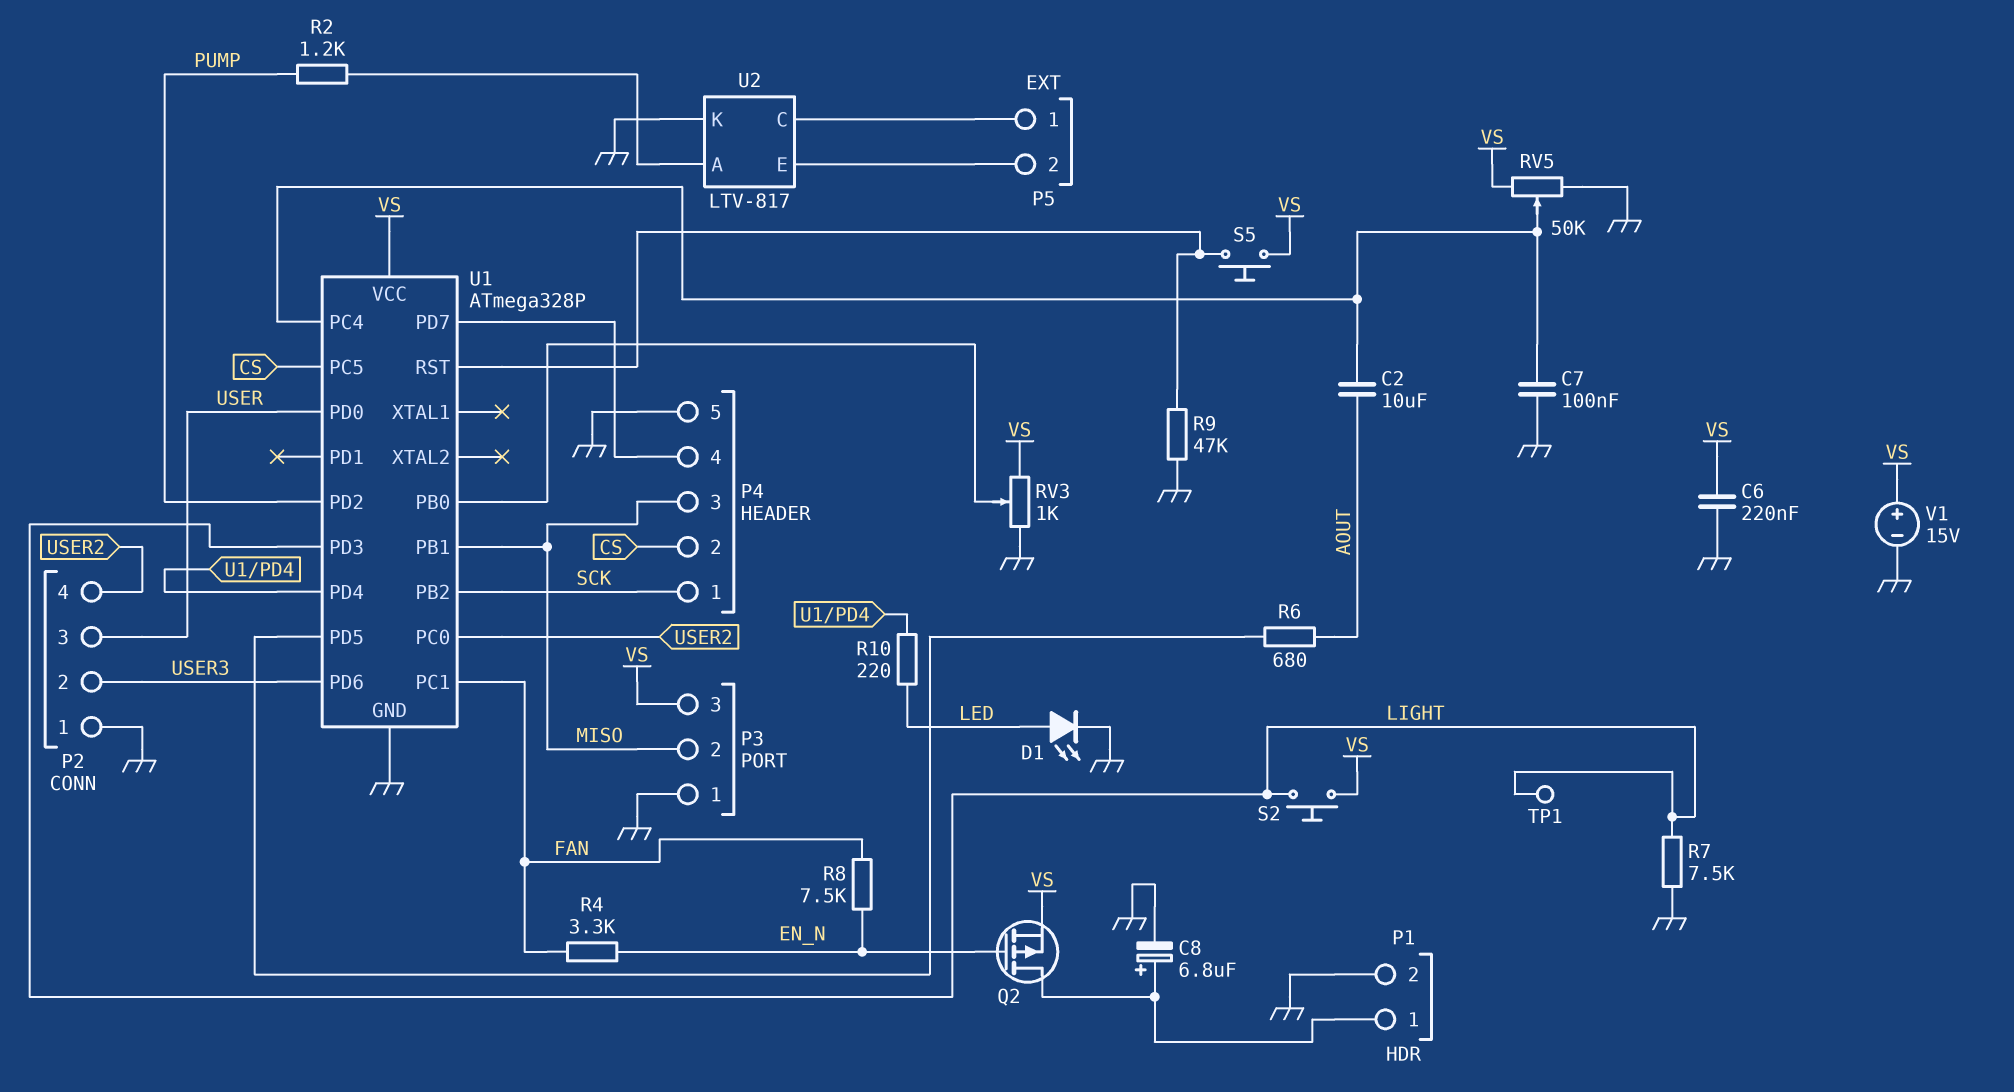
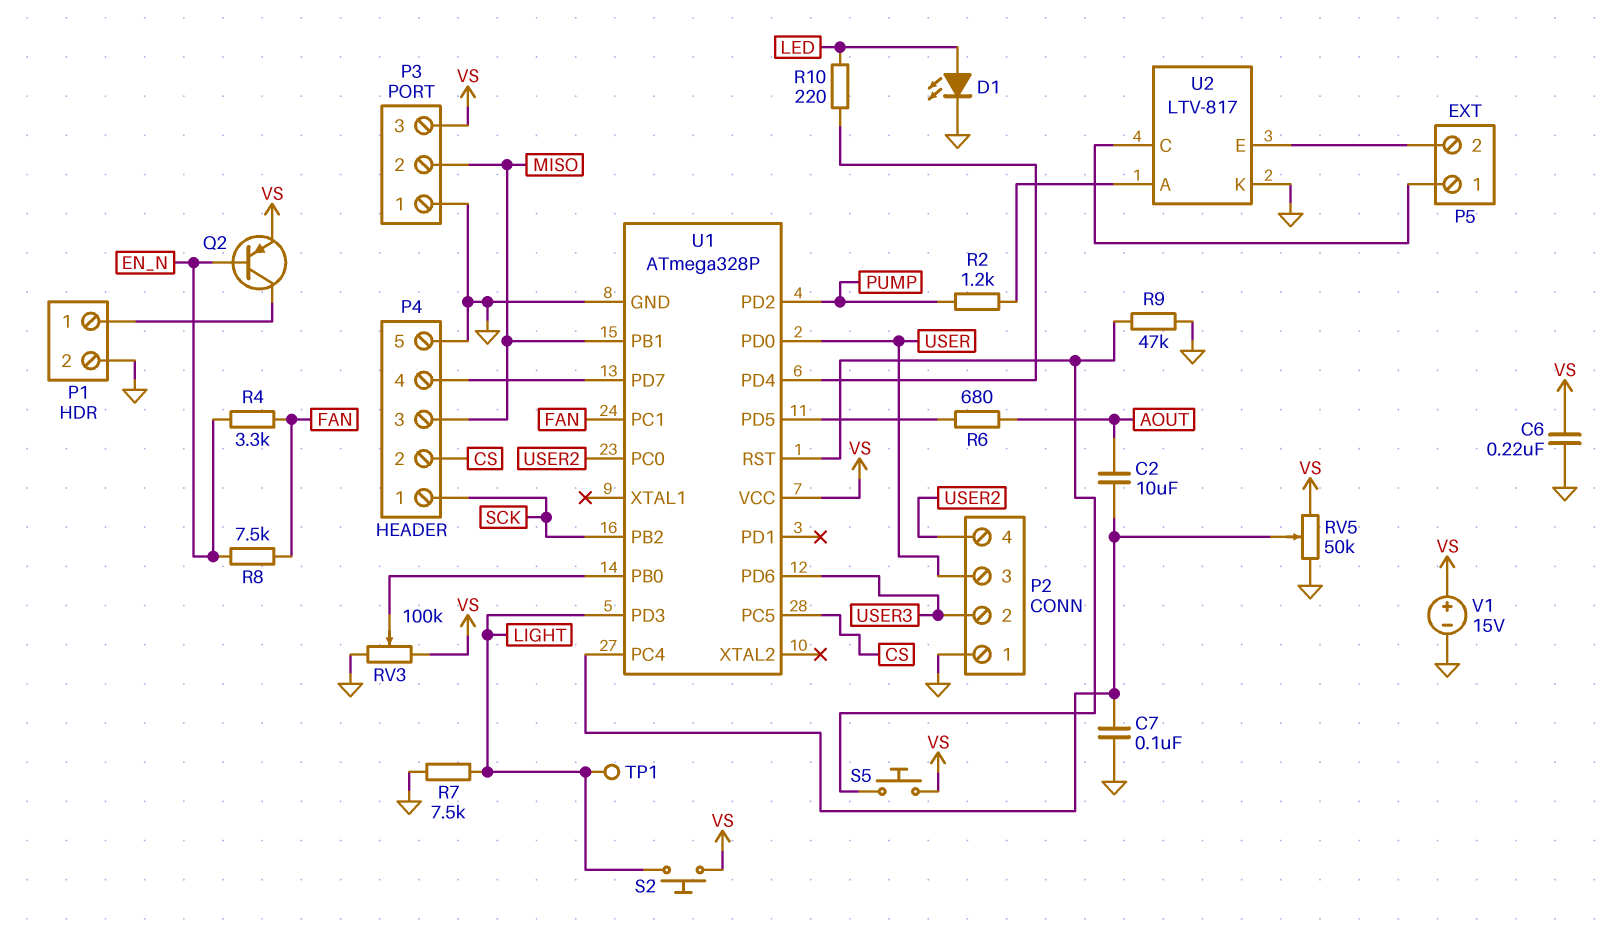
C8: 6.8uF (plus P1/1, minus GND) -> none
Q2: PMOS (G EN_N, D P1/1, S VS) -> PNP (B EN_N, C P1/1, E VS)
RV3: 1k (GND, VS, wiper U1/PB0) -> 100k (GND, VS, wiper U1/PB0)

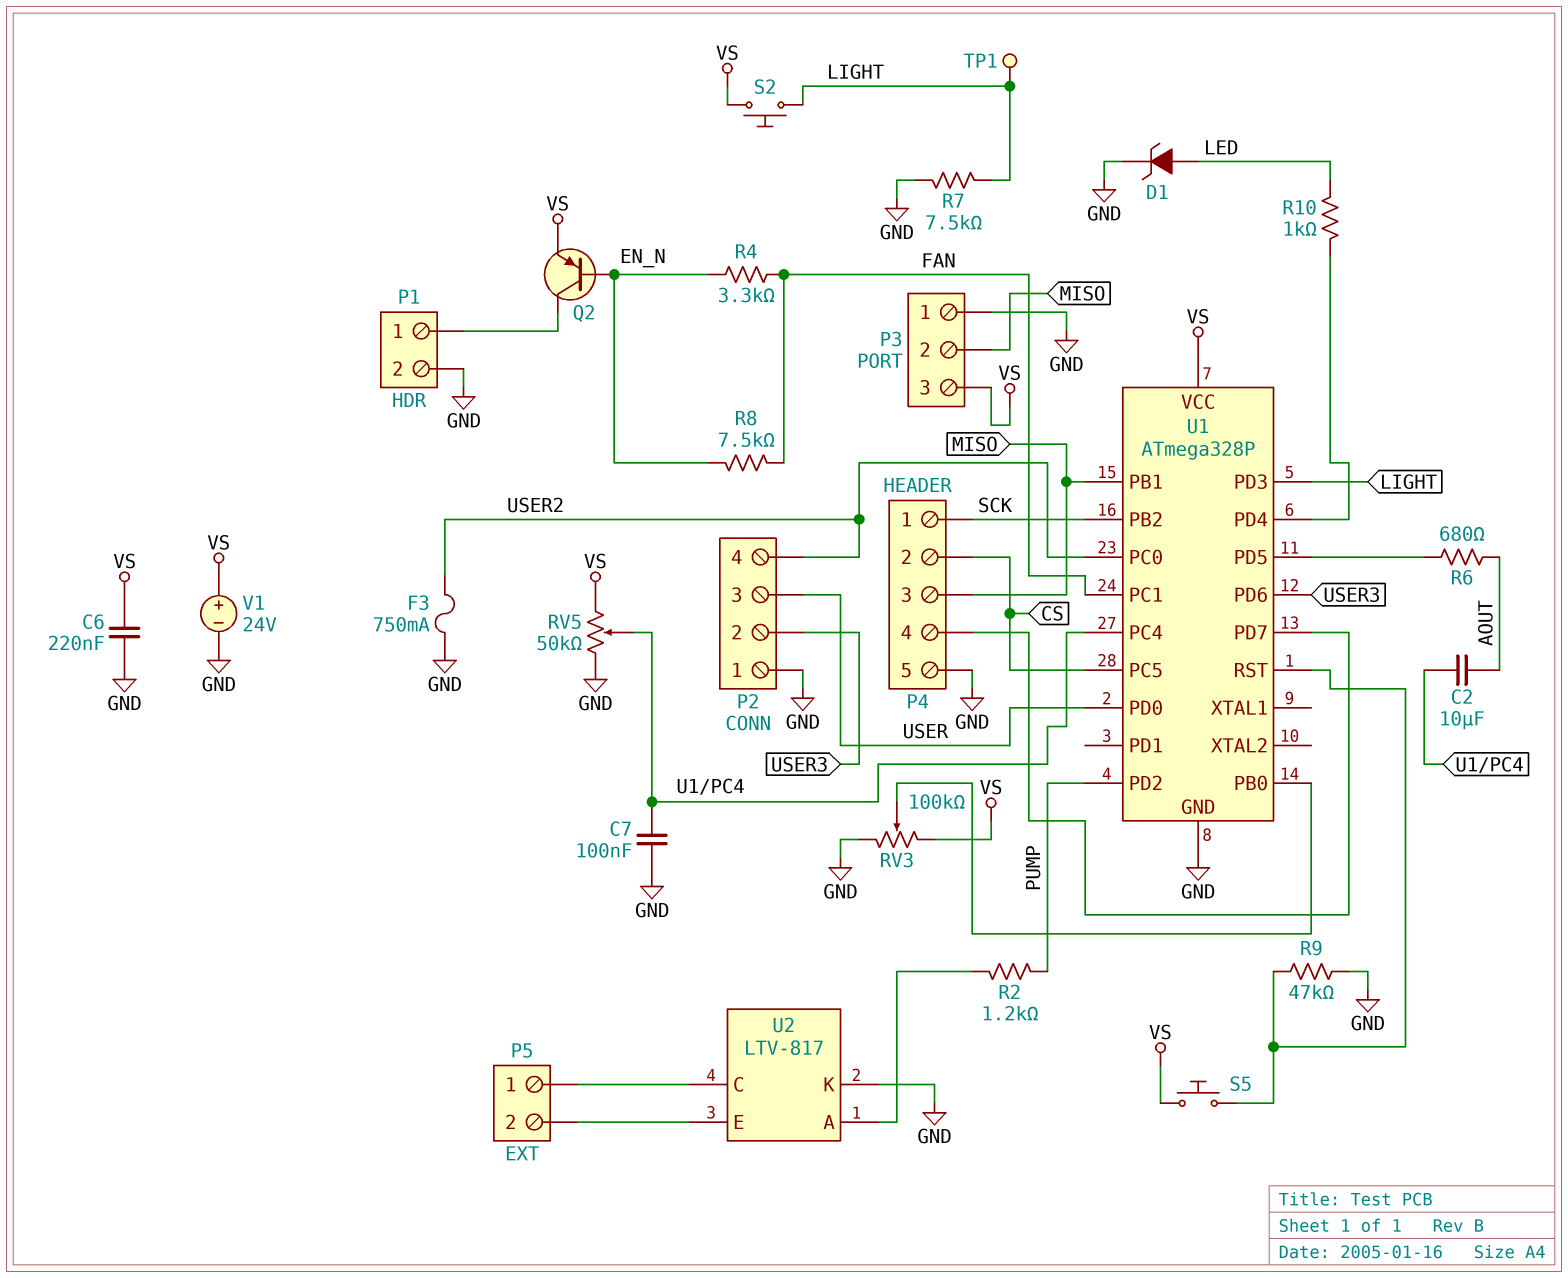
D1: LED (A LED, K GND) -> zener (A LED, K GND)
F3: none -> 750mA (GND, USER2)
R10: 220 (LED, U1/PD4) -> 1k (LED, U1/PD4)
V1: 15V (plus VS, minus GND) -> 24V (plus VS, minus GND)

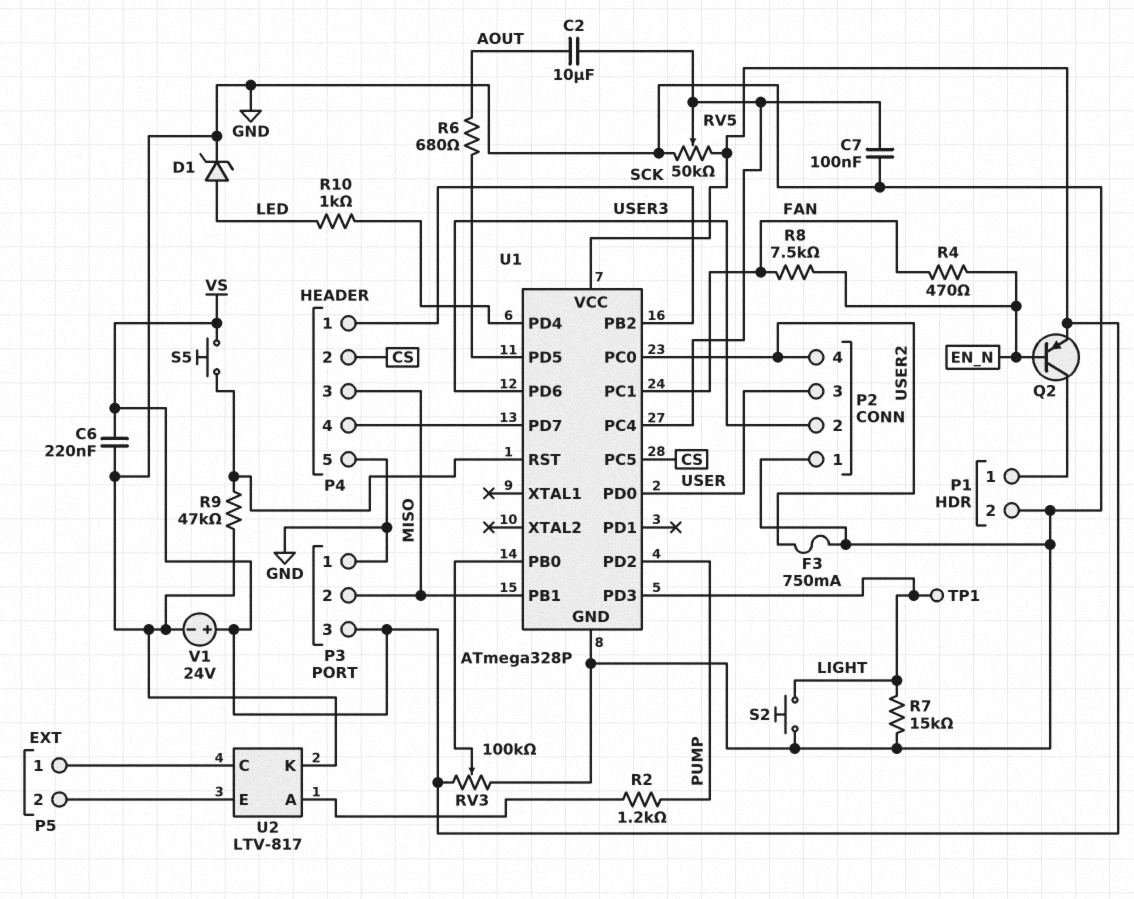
R4: 3.3k (EN_N, FAN) -> 470 (EN_N, FAN)
R7: 7.5k (GND, LIGHT) -> 15k (GND, LIGHT)
S2: button (LIGHT, VS) -> button (GND, LIGHT)

